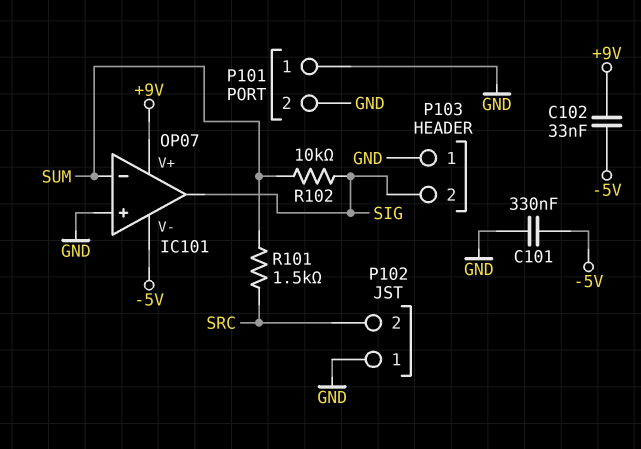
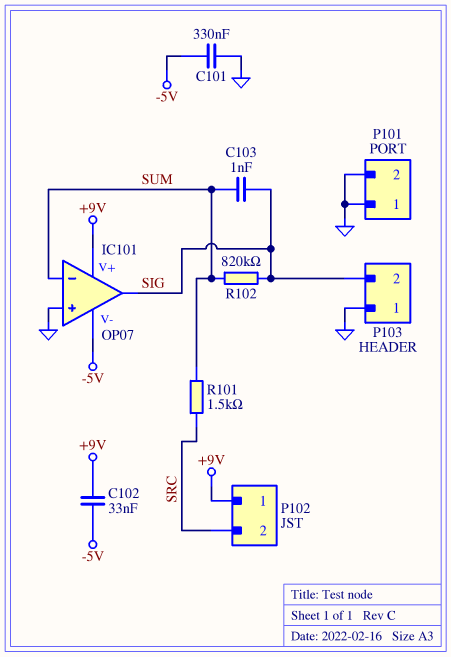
C103: none -> 1nF (SIG, SUM)
P102 pin 1: GND -> +9V
R102: 10k (SIG, SUM) -> 820k (SIG, SUM)

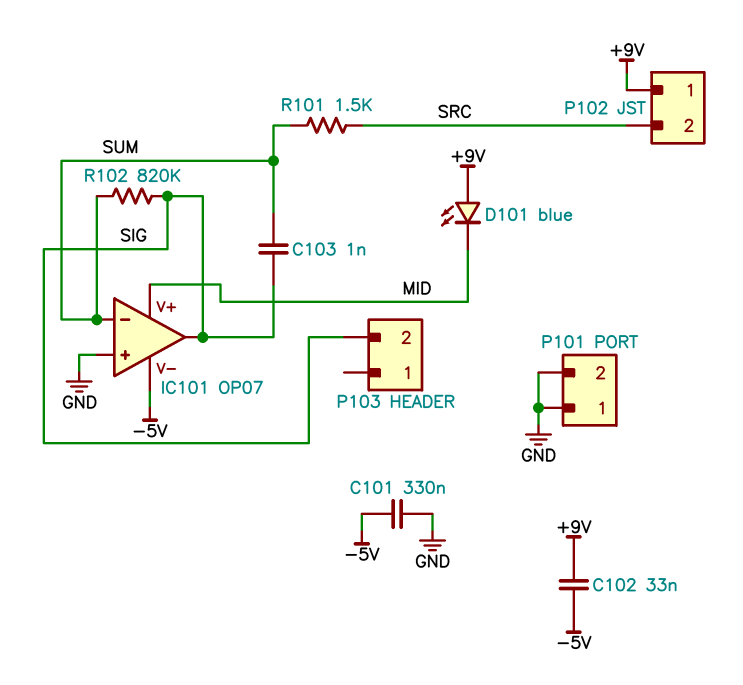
D101: none -> LED blue (A +9V, K MID)
IC101 pin V+: +9V -> MID
P103 pin 1: GND -> none

